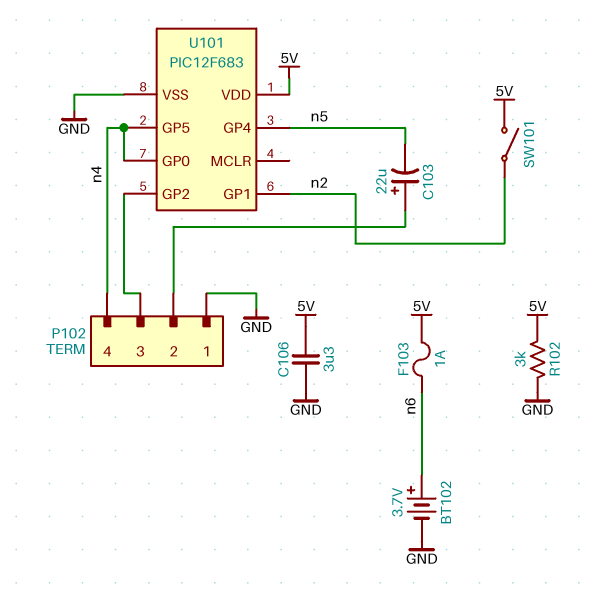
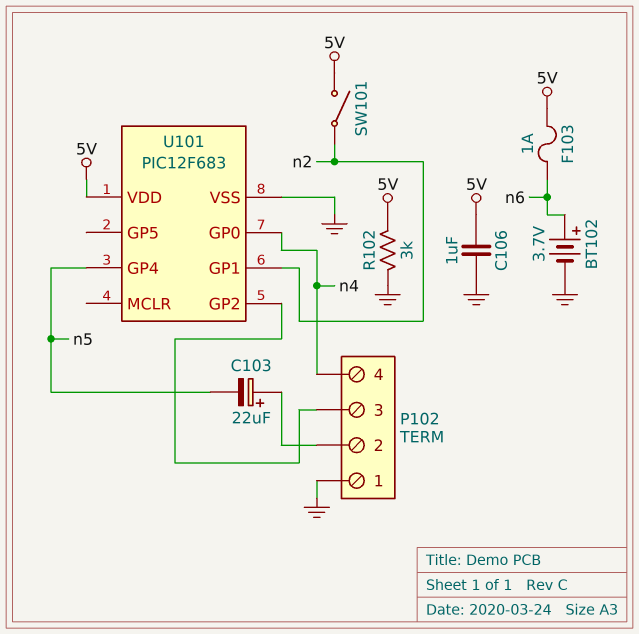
C106: 3.3uF (5V, GND) -> 1uF (5V, GND)
U101 pin GP5: n4 -> none

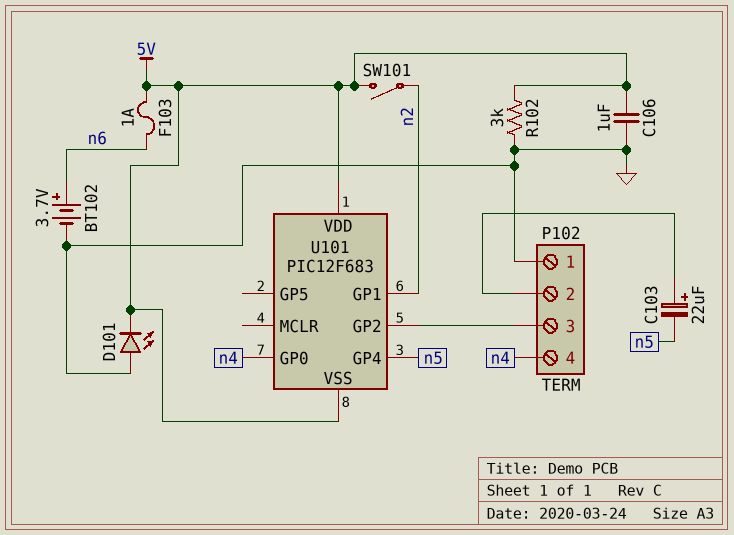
D101: none -> LED (A GND, K 5V)
U101 pin VSS: GND -> 5V

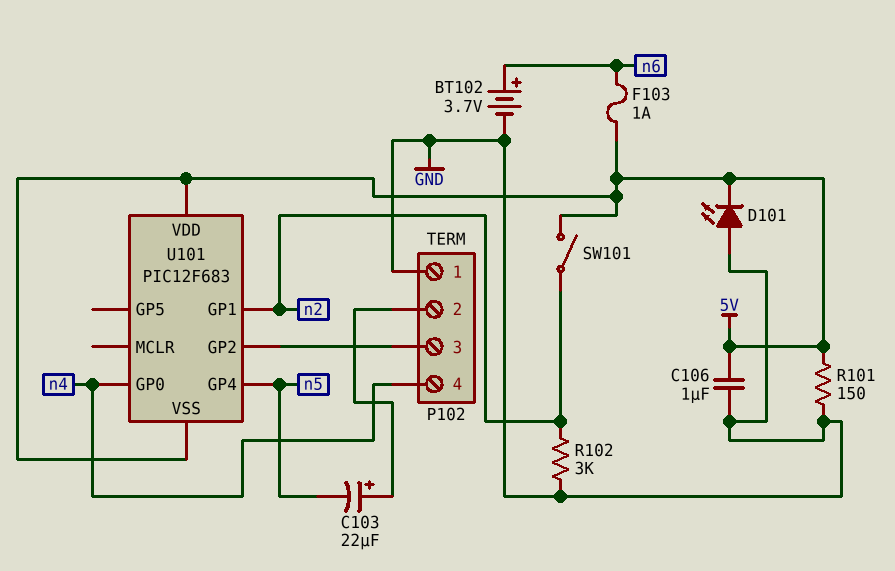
R101: none -> 150 (5V, GND)
R102: 3k (5V, GND) -> 3k (GND, n2)

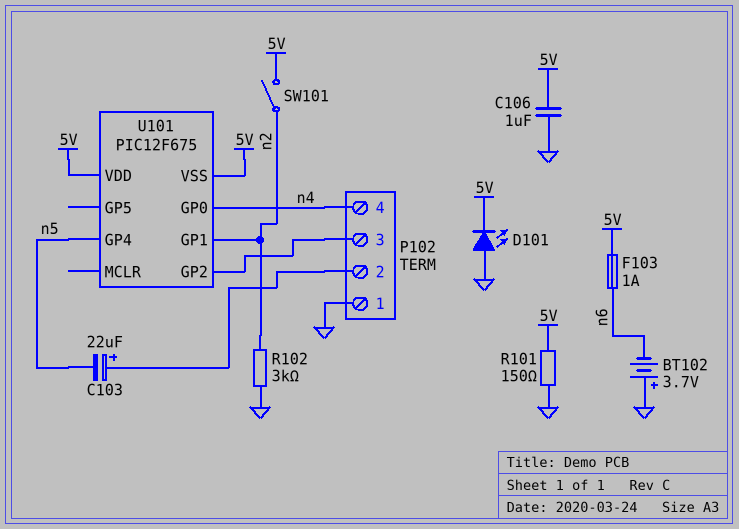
BT102: 3.7V (plus n6, minus GND) -> 3.7V (plus GND, minus n6)
U101: PIC12F683 -> PIC12F675

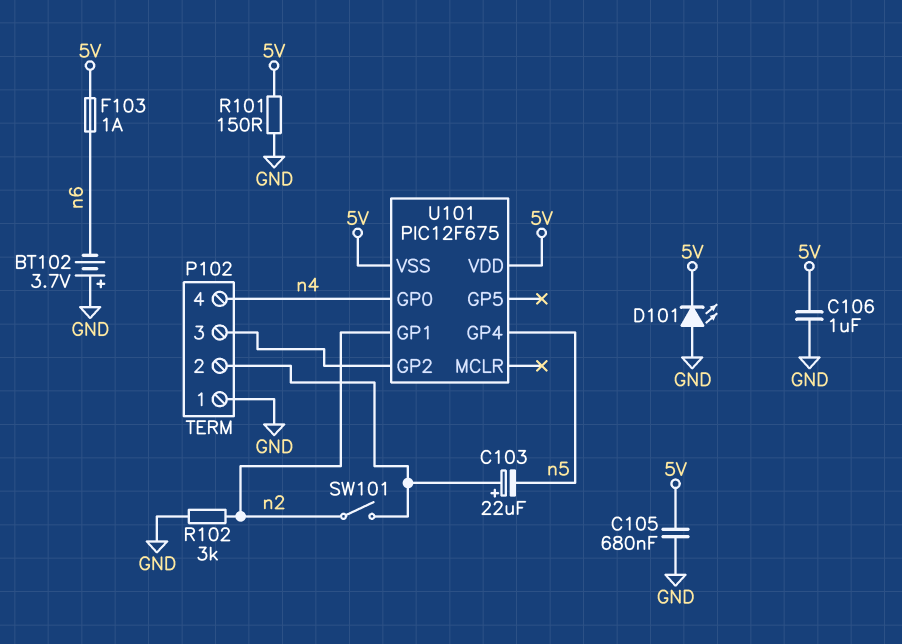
C105: none -> 680nF (5V, GND)
SW101: switch (5V, n2) -> switch (P102/2, n2)

